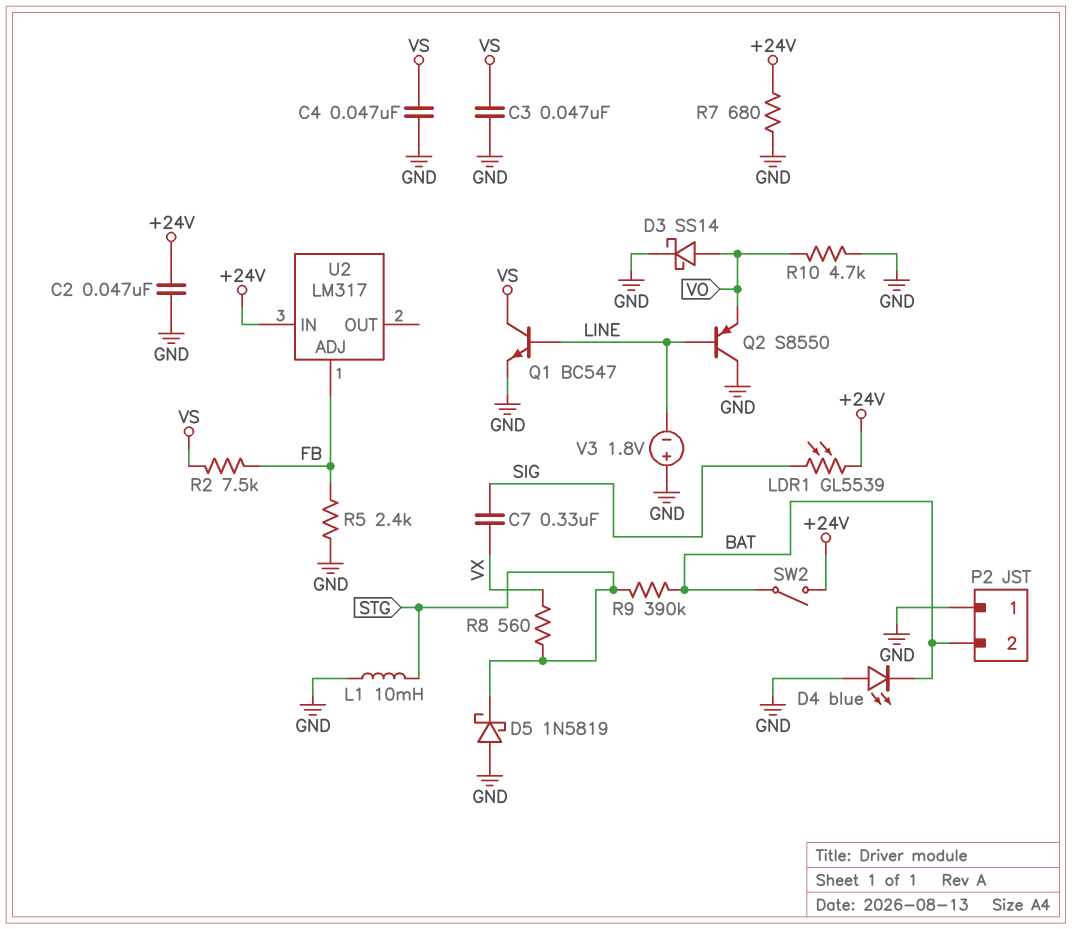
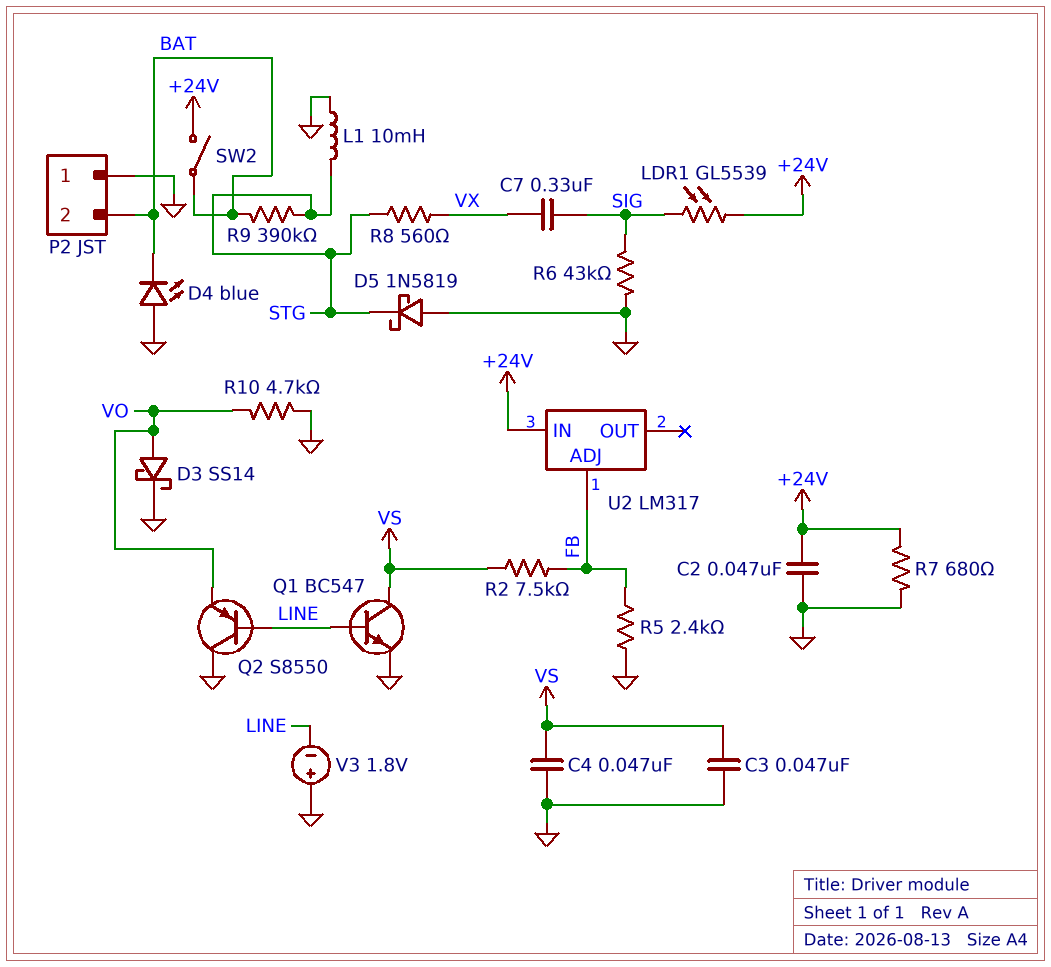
R6: none -> 43k (GND, SIG)

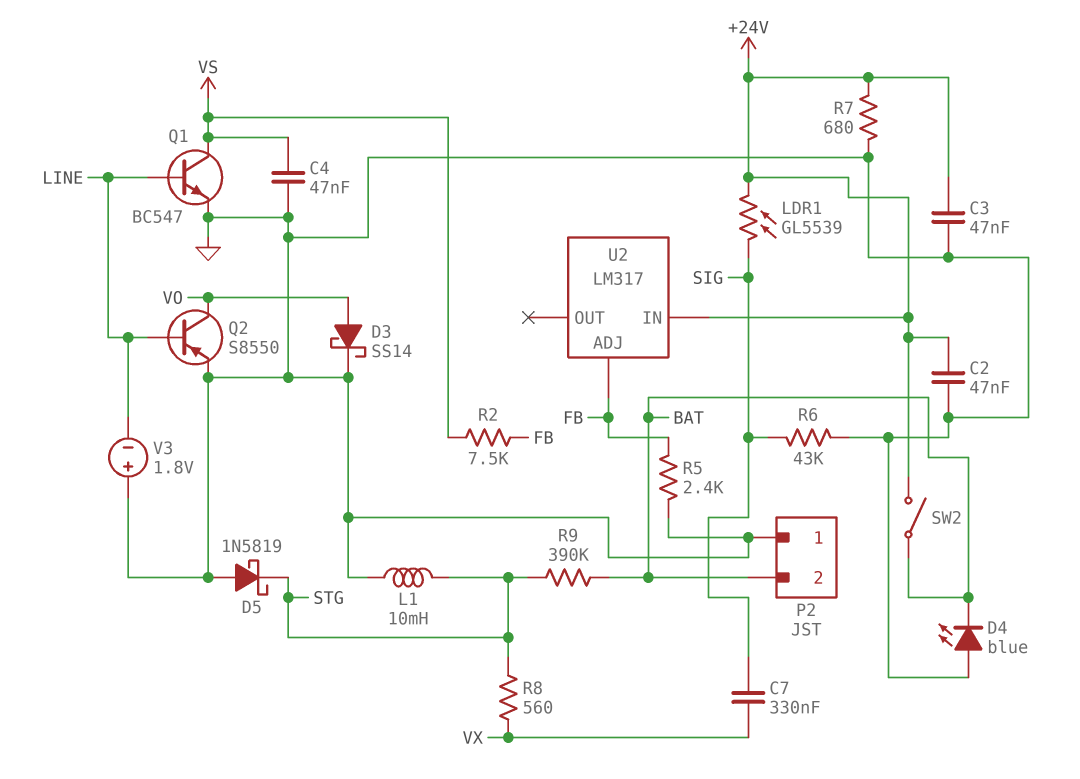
C3: 47nF (GND, VS) -> 47nF (+24V, GND)
Q2: PNP S8550 (B LINE, C GND, E VO) -> PNP S8550 (B LINE, C VO, E GND)
R10: 4.7k (GND, VO) -> none

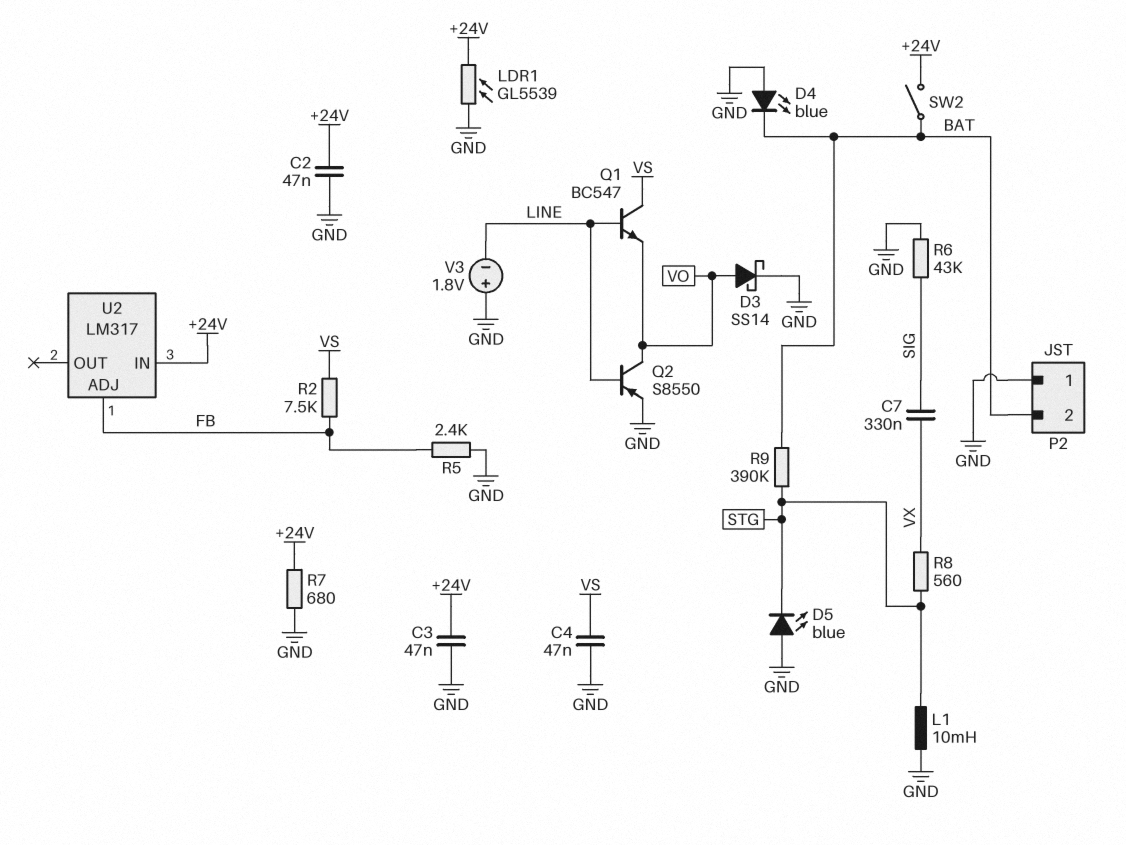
D5: schottky 1N5819 (A GND, K STG) -> LED blue (A GND, K STG)
LDR1: GL5539 (+24V, SIG) -> GL5539 (+24V, GND)
Q1: NPN BC547 (B LINE, C VS, E GND) -> NPN BC547 (B LINE, C VS, E VO)

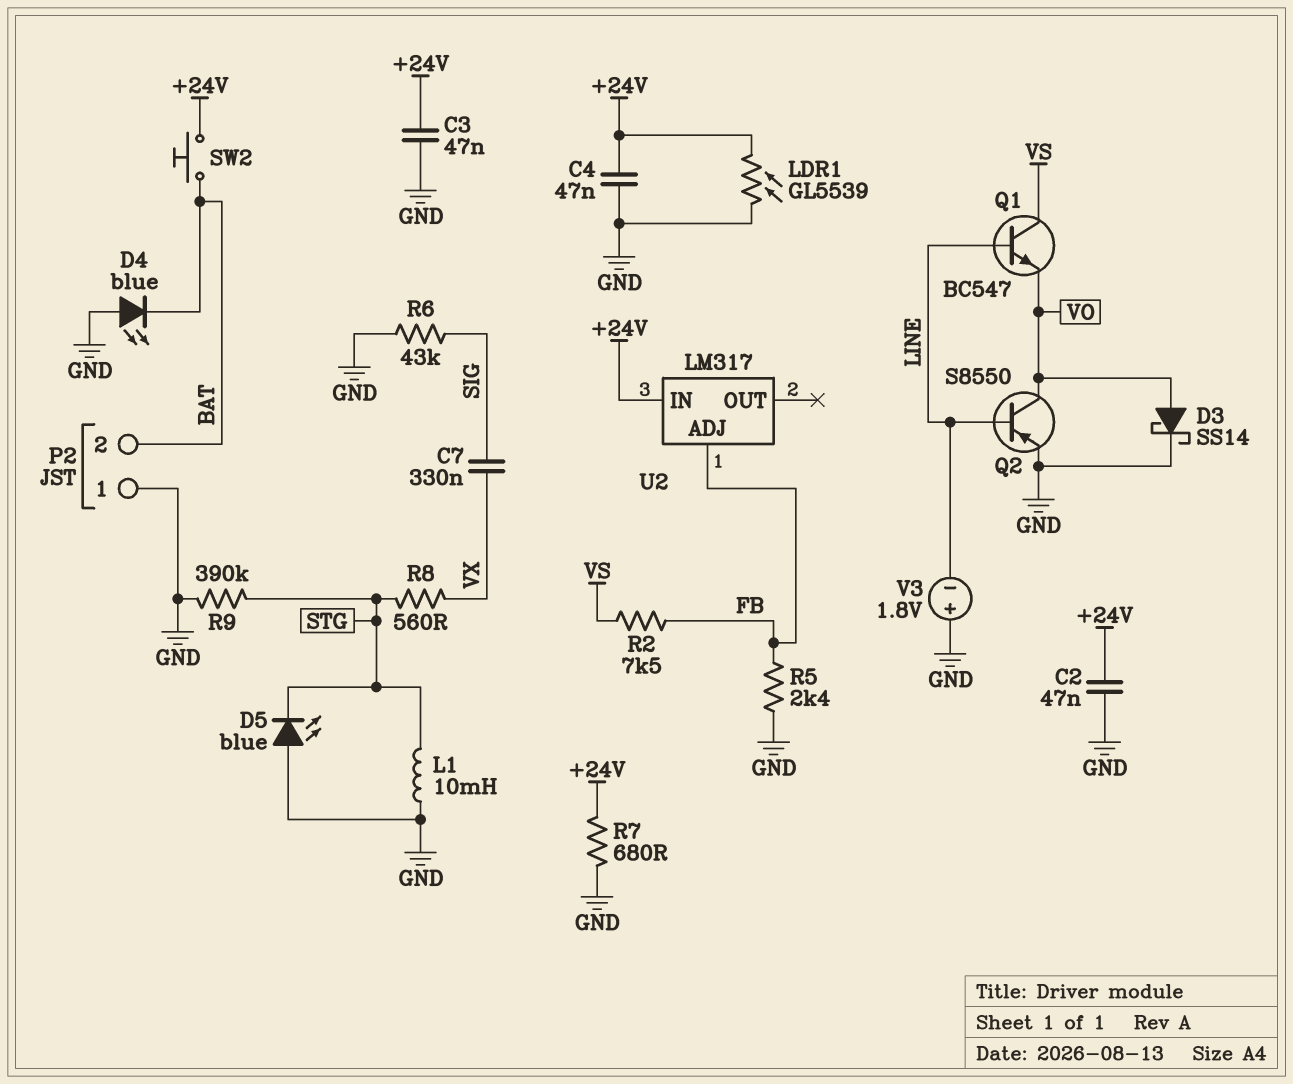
C4: 47nF (GND, VS) -> 47nF (+24V, GND)
R9: 390k (BAT, STG) -> 390k (GND, STG)
SW2: switch (+24V, BAT) -> button (+24V, BAT)

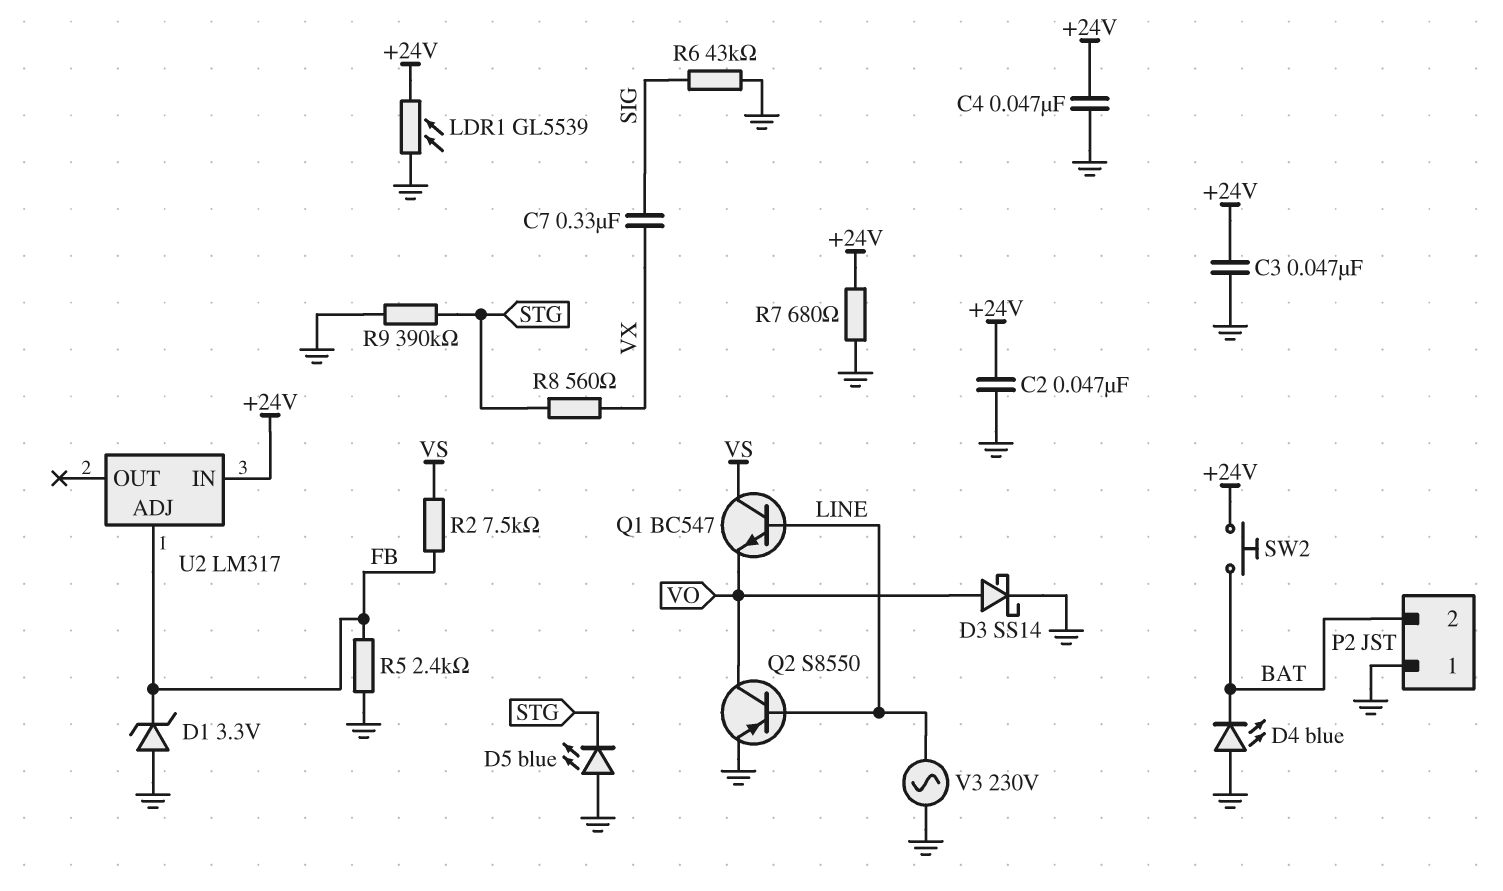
D1: none -> zener 3.3V (A GND, K FB)
L1: 10mH (GND, STG) -> none
V3: 1.8V (plus GND, minus LINE) -> AC 230V (GND, LINE)

